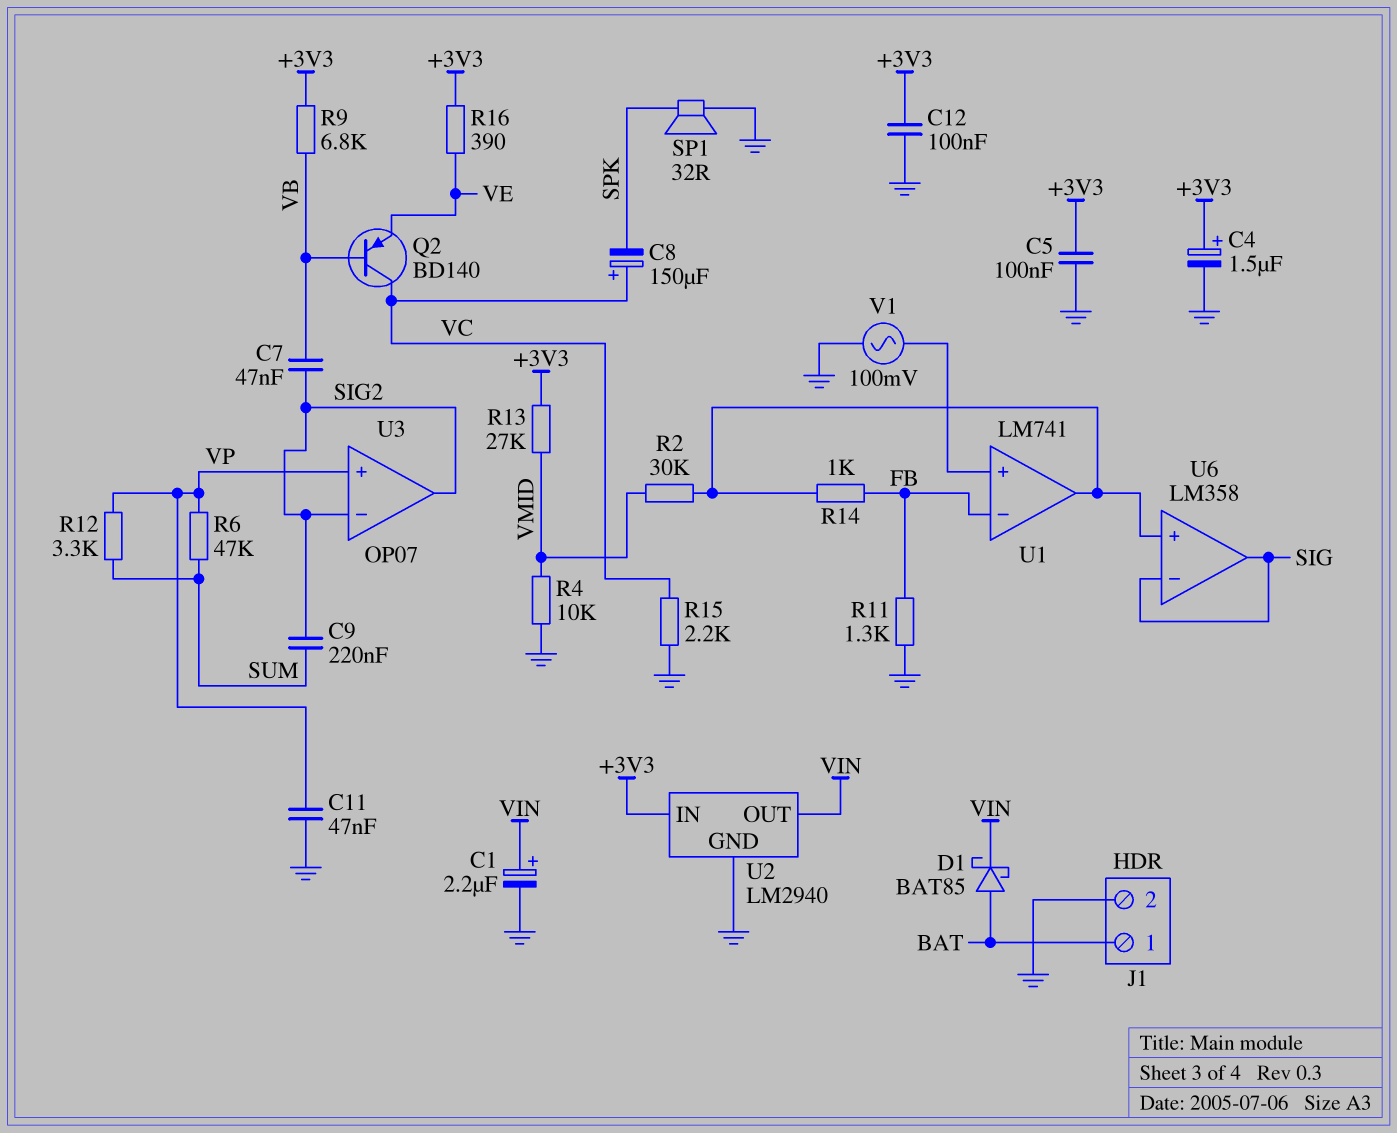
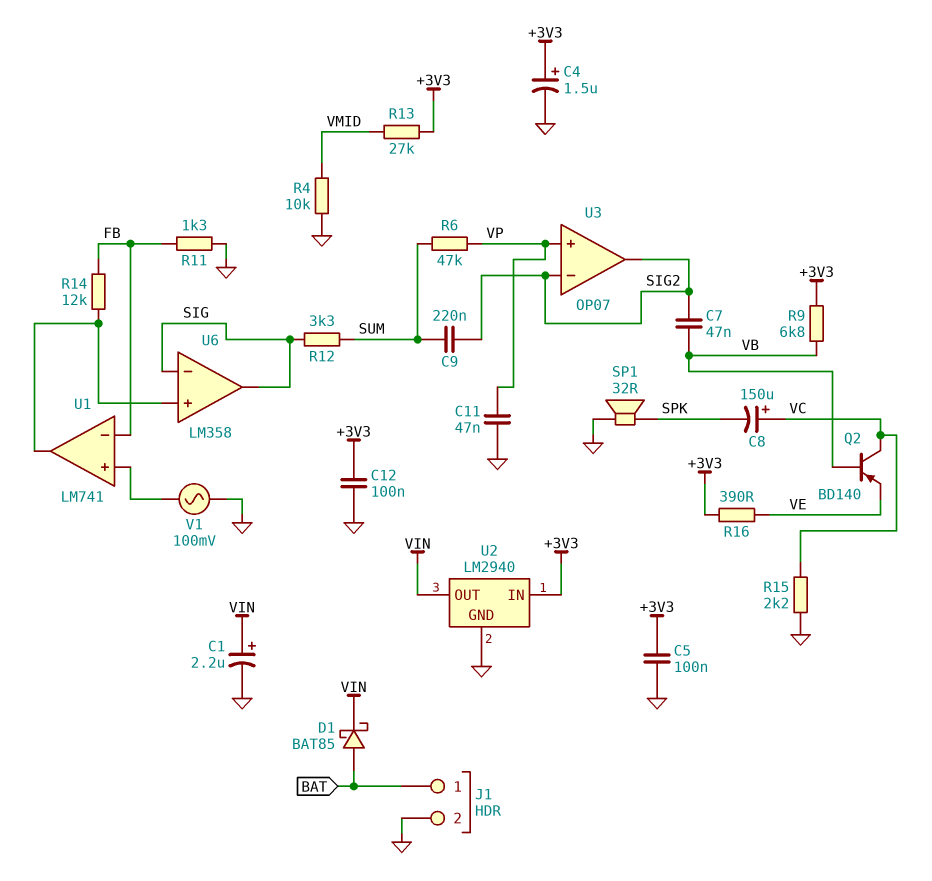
R2: 30k (U1/out, VMID) -> none
R12: 3.3k (SUM, VP) -> 3.3k (SIG, SUM)
R14: 1k (FB, U1/out) -> 12k (FB, U1/out)

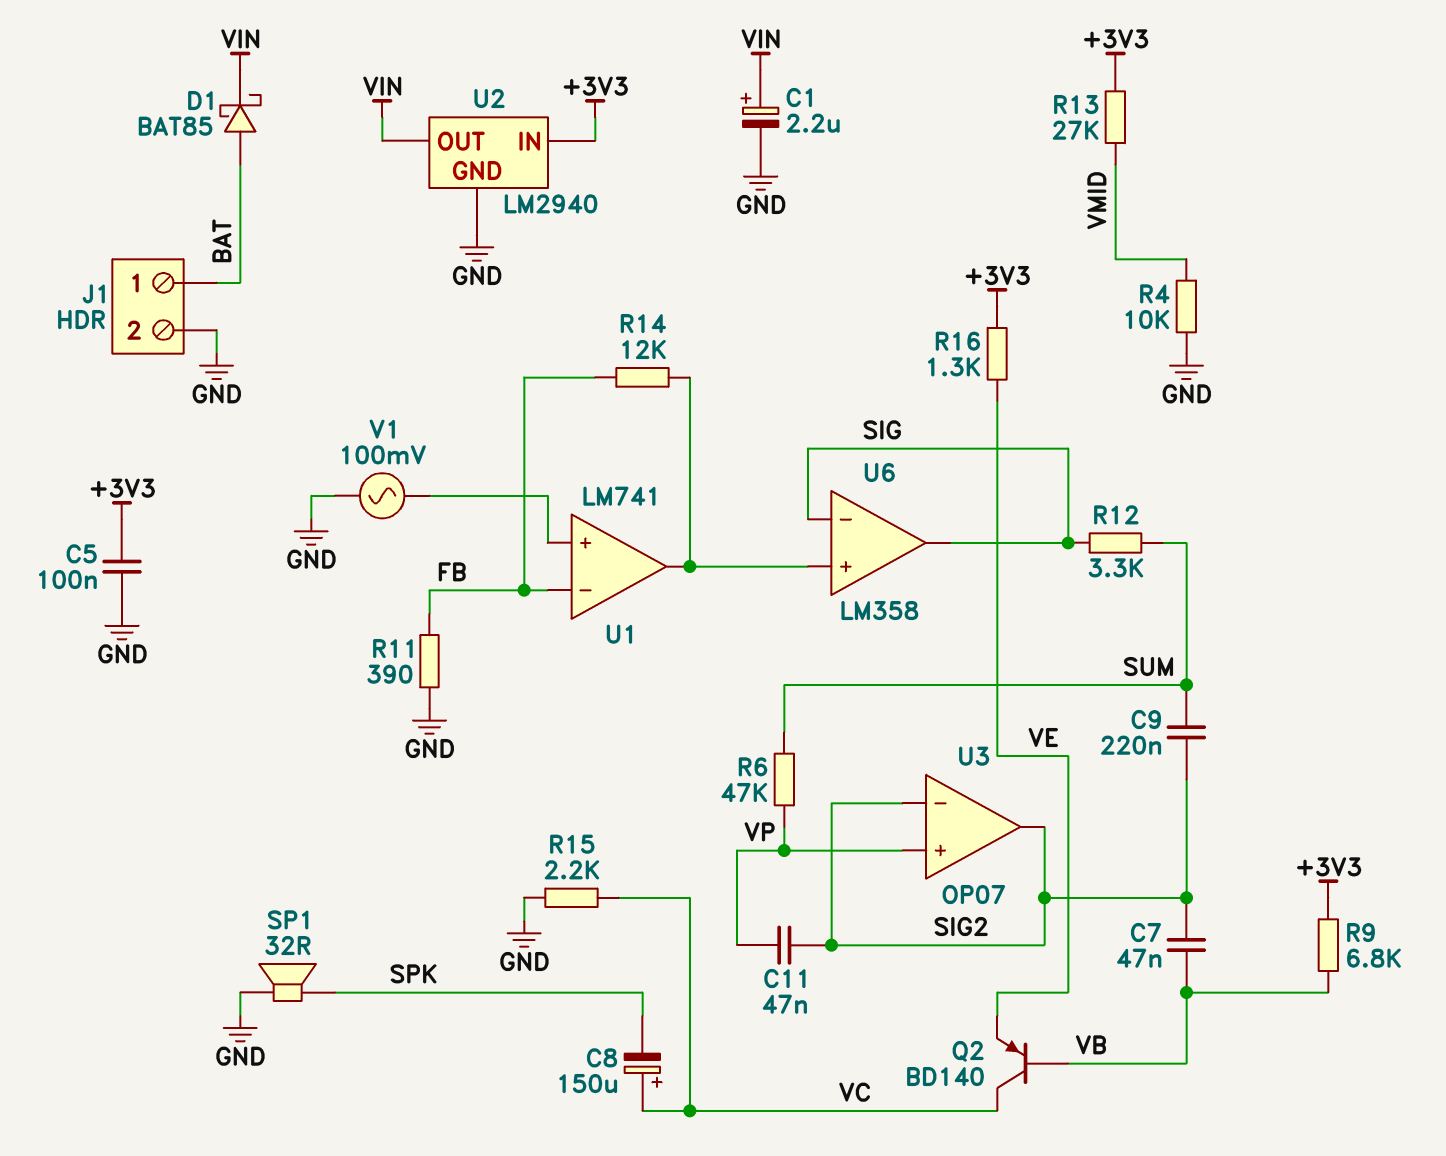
C4: 1.5uF (plus +3V3, minus GND) -> none
C11: 47nF (GND, VP) -> 47nF (SIG2, VP)
C12: 100nF (+3V3, GND) -> none
R11: 1.3k (FB, GND) -> 390 (FB, GND)
R16: 390 (+3V3, VE) -> 1.3k (+3V3, VE)

